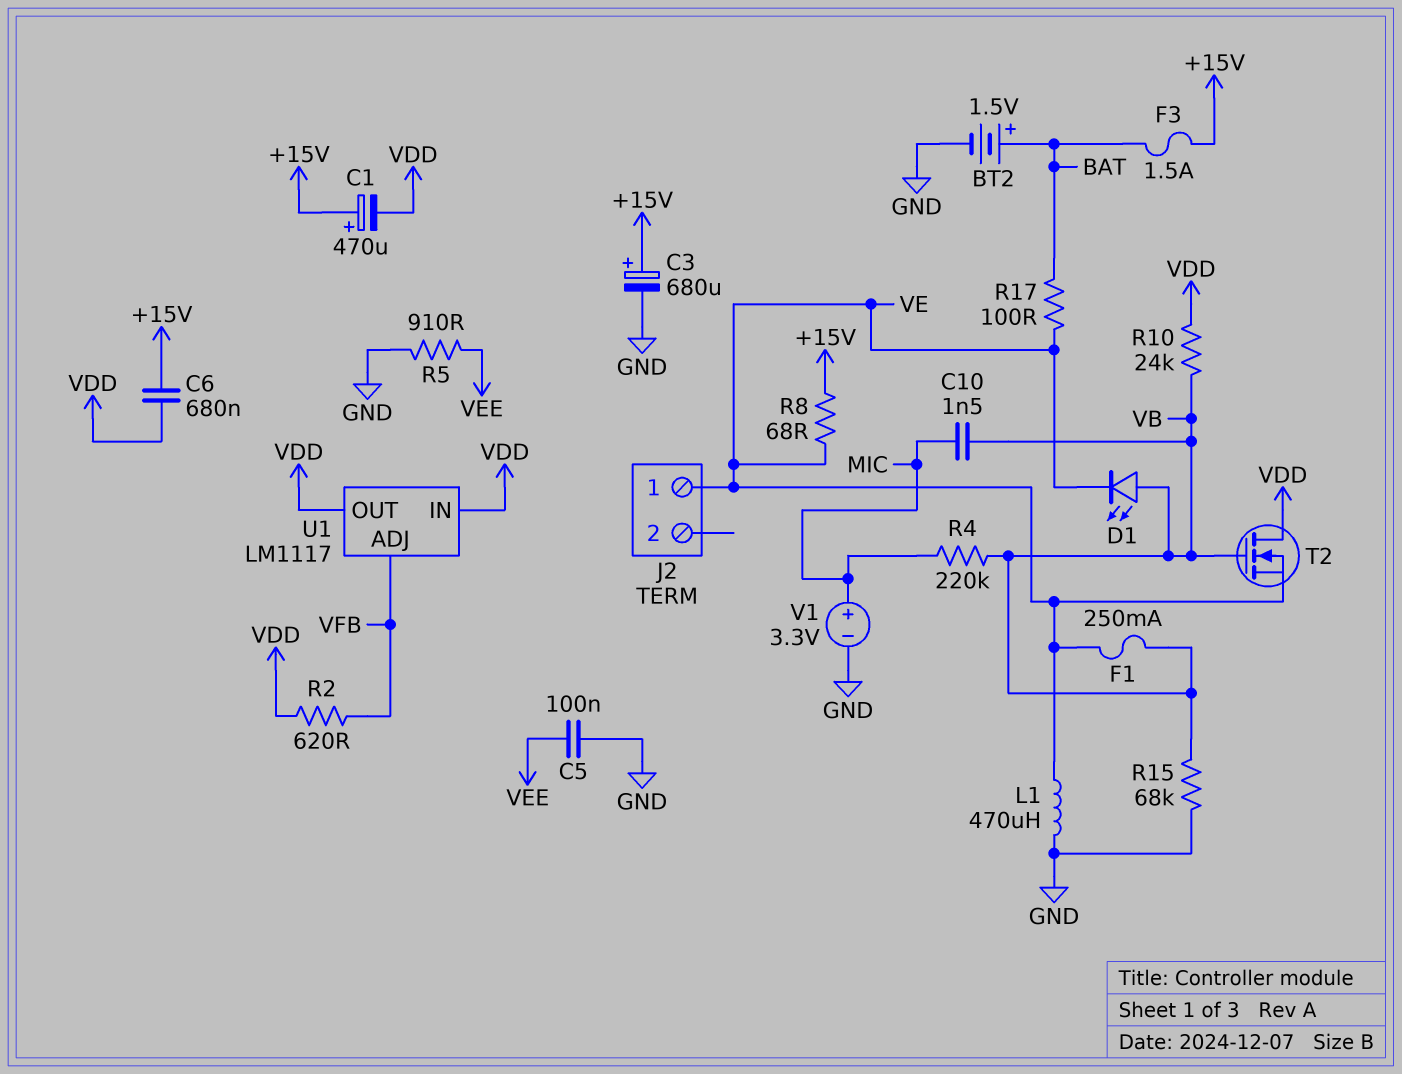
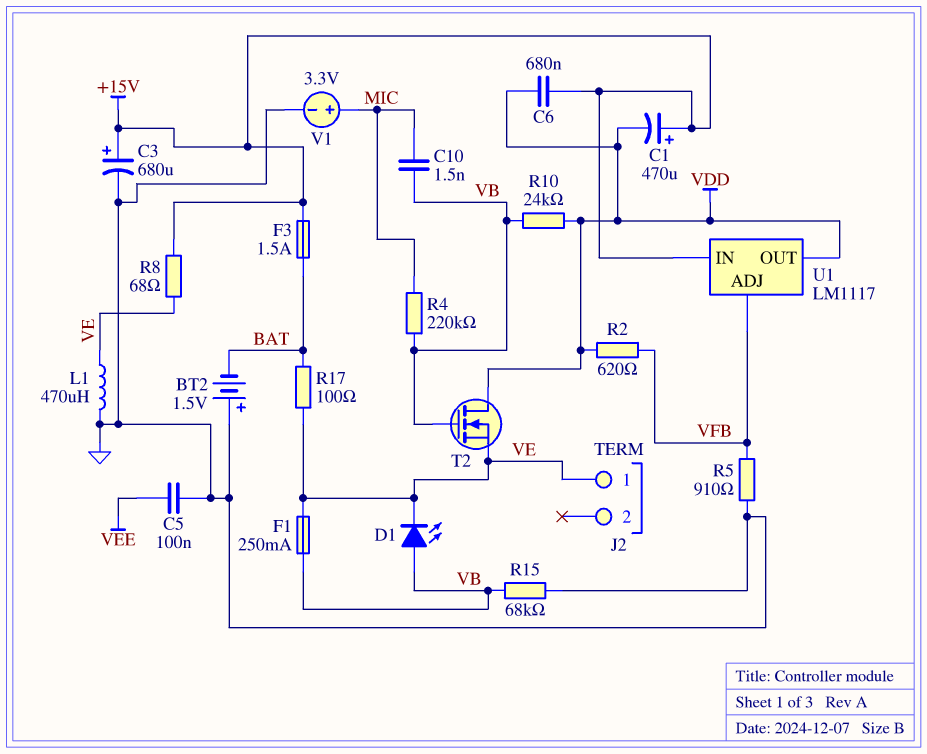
BT2: 1.5V (plus BAT, minus GND) -> 1.5V (plus GND, minus BAT)
R5: 910 (GND, VEE) -> 910 (GND, VFB)
U1 pin IN: VDD -> +15V

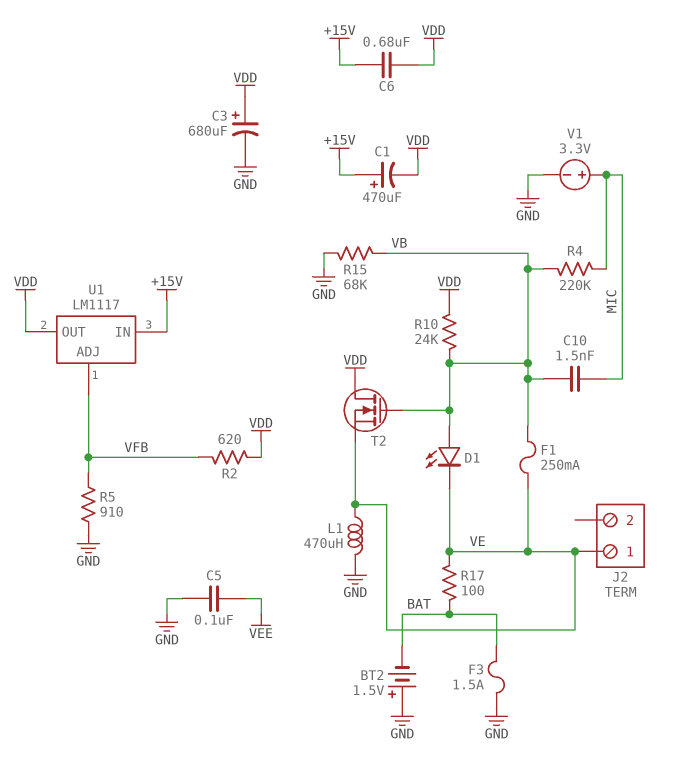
C3: 680uF (plus +15V, minus GND) -> 680uF (plus VDD, minus GND)
F3: 1.5A (+15V, BAT) -> 1.5A (BAT, GND)
R8: 68 (+15V, VE) -> none

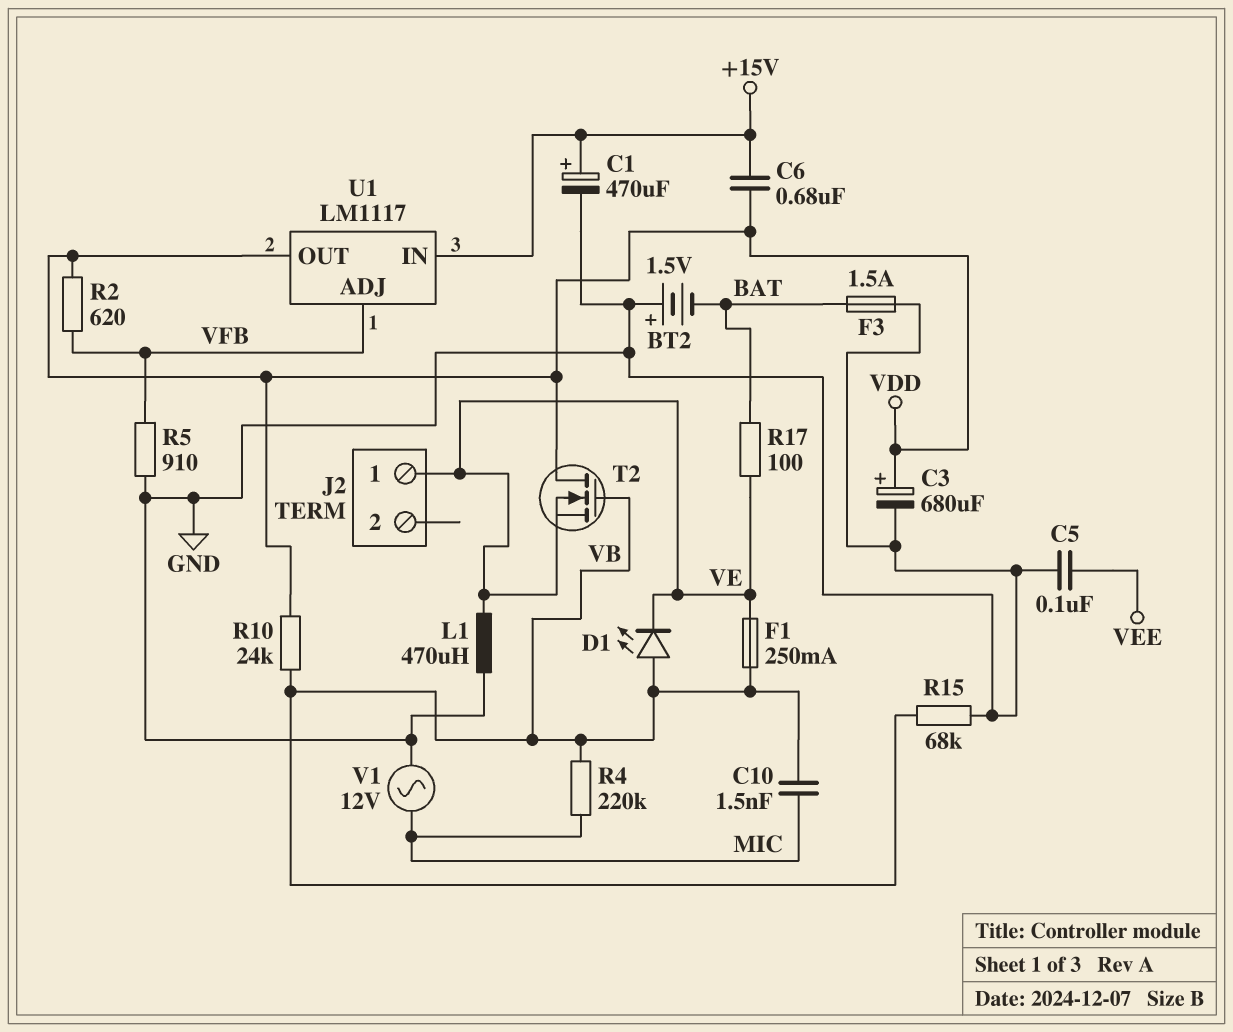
C1: 470uF (plus +15V, minus VDD) -> 470uF (plus +15V, minus GND)
V1: 3.3V (plus MIC, minus GND) -> AC 12V (GND, MIC)

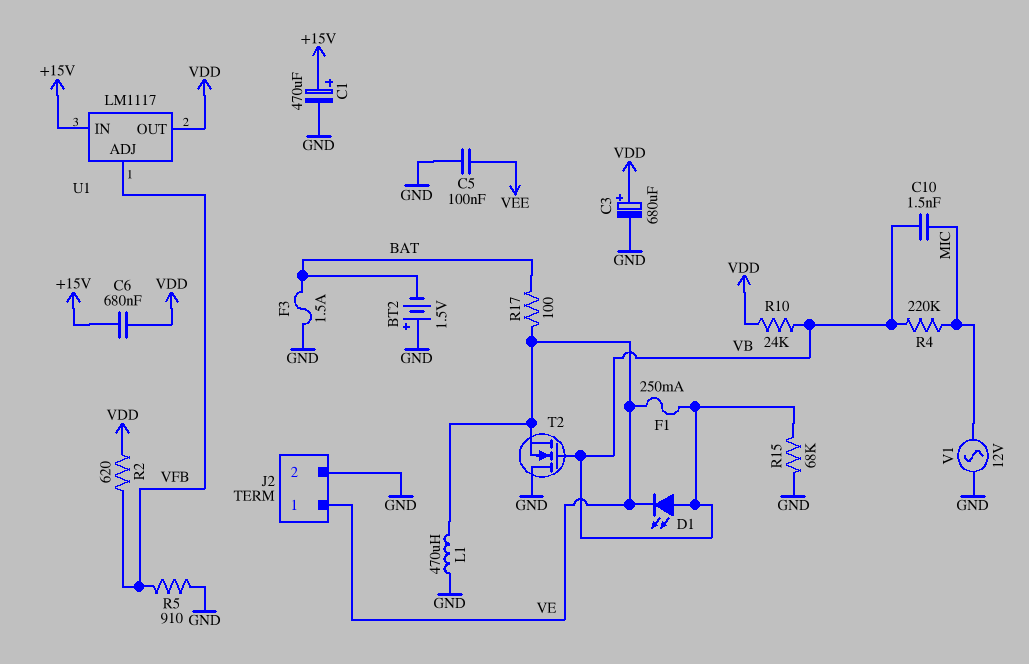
J2 pin 2: none -> GND
T2: NMOS (G VB, D VDD, S VE) -> NMOS (G VB, D GND, S VE)

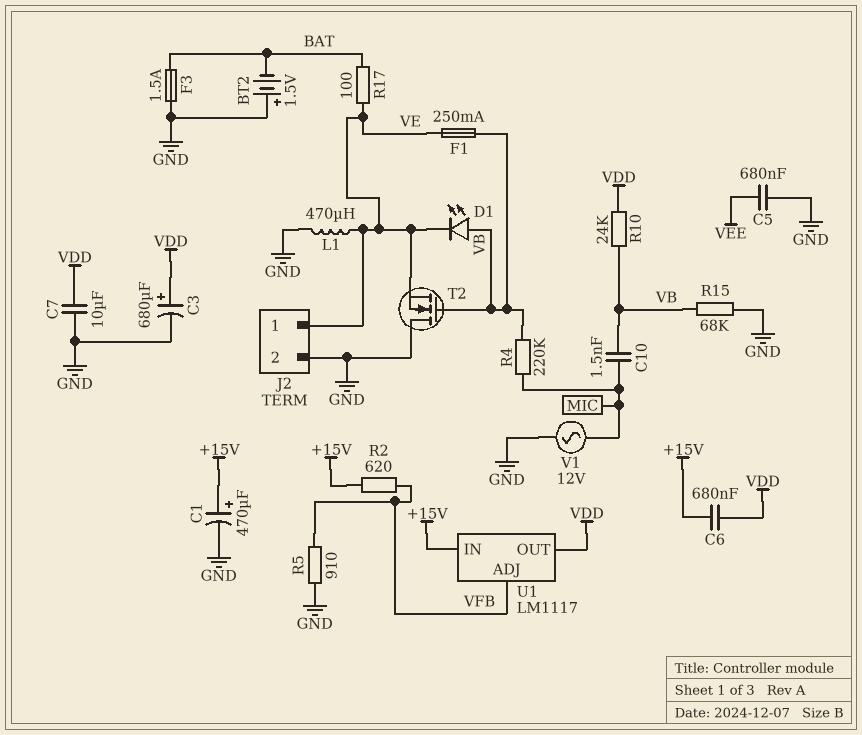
C5: 100nF (GND, VEE) -> 680nF (GND, VEE)
C7: none -> 10uF (GND, VDD)
R2: 620 (VDD, VFB) -> 620 (+15V, VFB)

